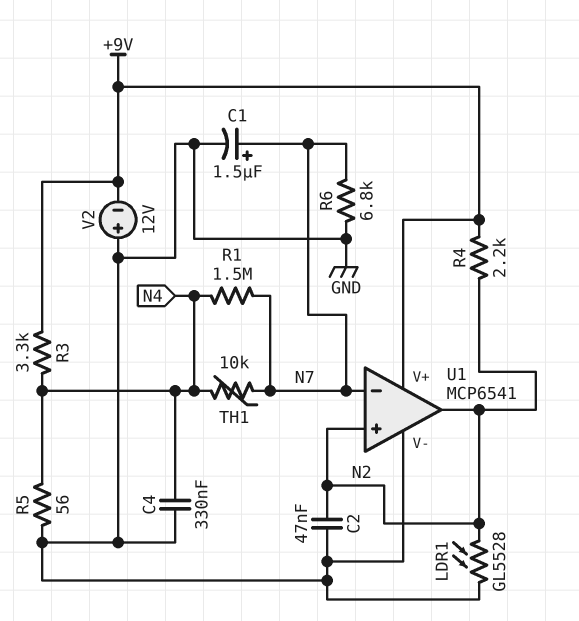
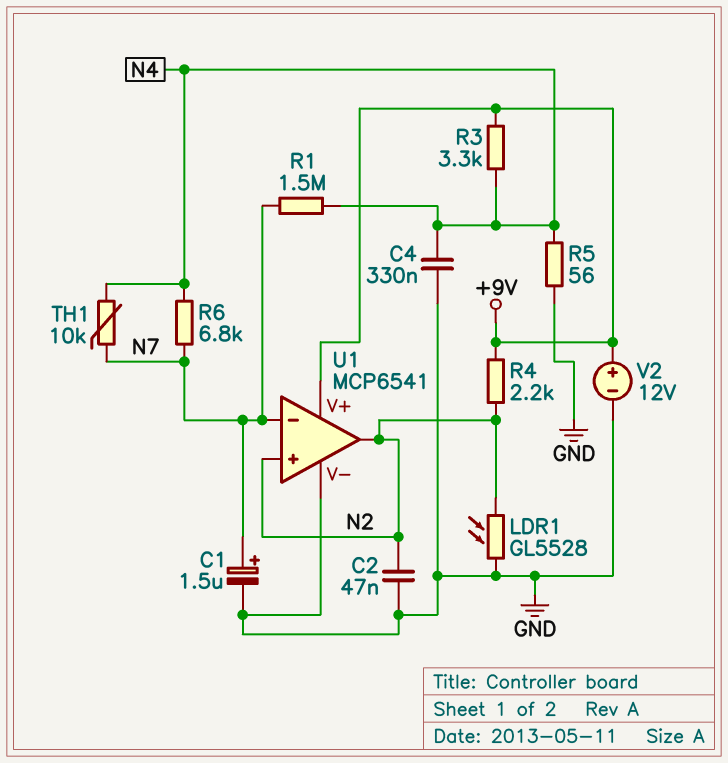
R6: 6.8k (GND, N7) -> 6.8k (N4, N7)
V2: 12V (plus GND, minus +9V) -> 12V (plus +9V, minus GND)

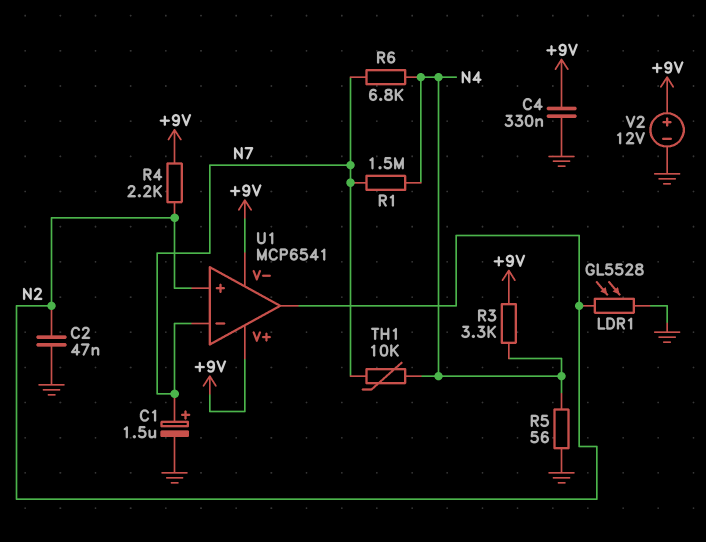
C4: 330nF (GND, N4) -> 330nF (+9V, GND)
U1 pin V-: GND -> +9V

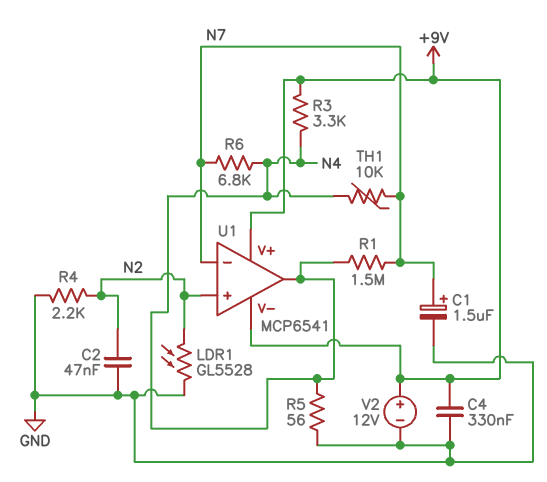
R4: 2.2k (+9V, N2) -> 2.2k (GND, N2)
U1 pin out: N2 -> N4

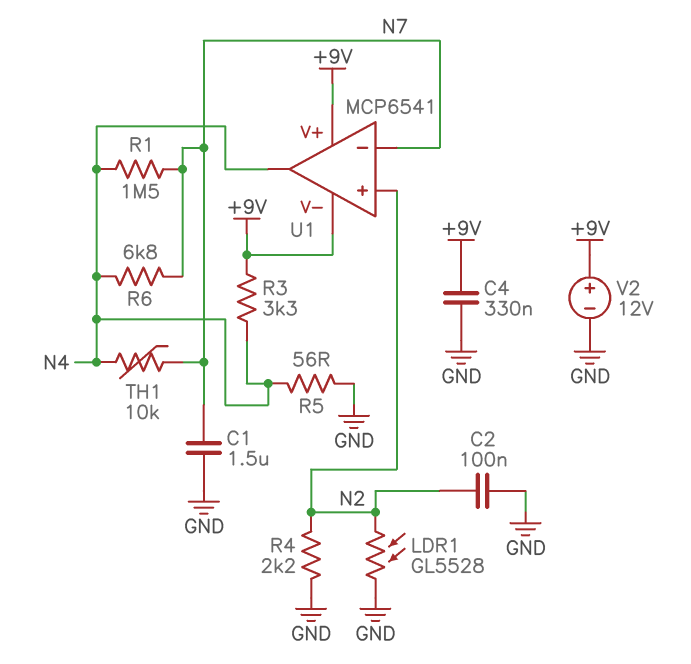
C1: 1.5uF (plus N7, minus GND) -> 1.5uF (GND, N7)
C2: 47nF (GND, N2) -> 100nF (GND, N2)

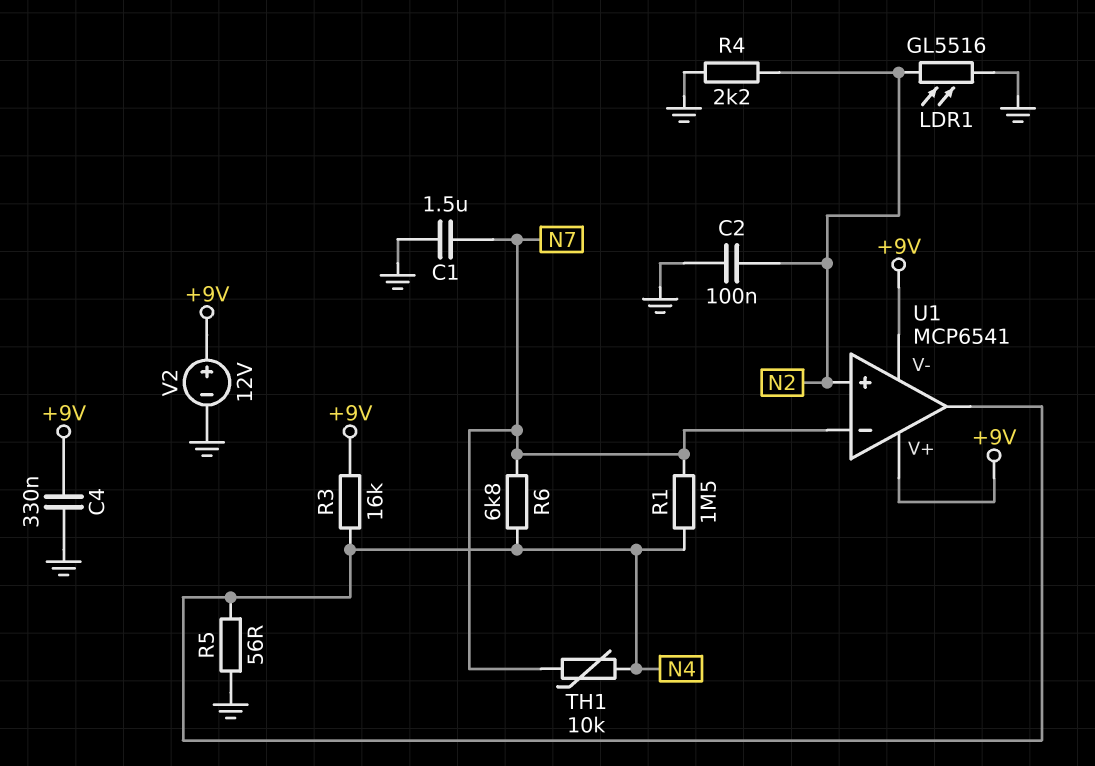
LDR1: GL5528 (GND, N2) -> GL5516 (GND, N2)
R3: 3.3k (+9V, N4) -> 16k (+9V, N4)

